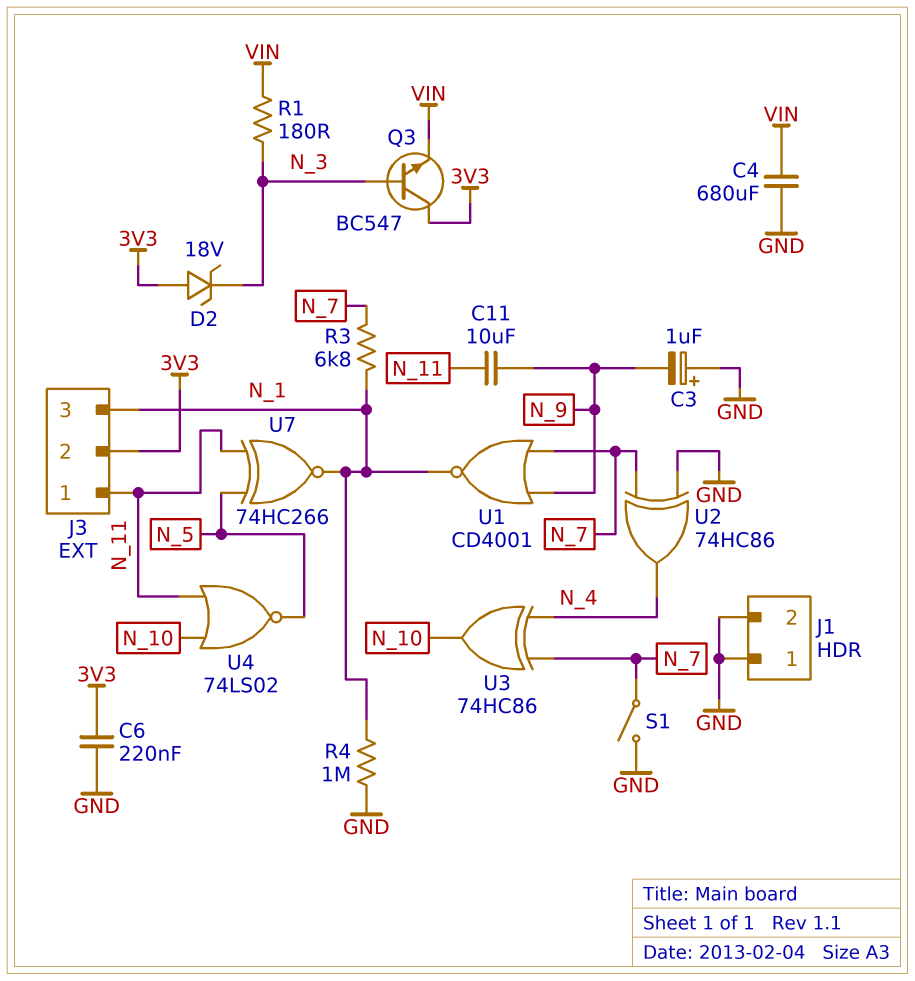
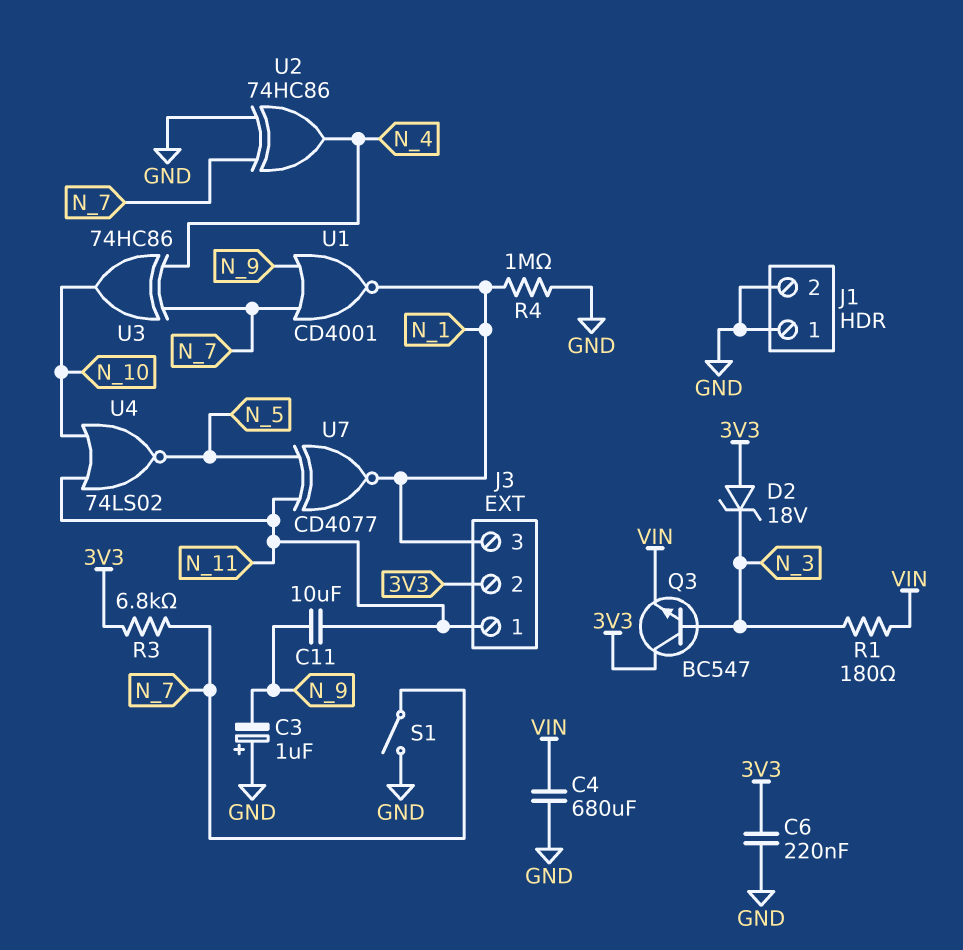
R3: 6.8k (N_1, N_7) -> 6.8k (3V3, N_7)
U7: XNOR 74HC266 (in N_5, in N_11, out N_1) -> XNOR CD4077 (in N_5, in N_11, out N_1)

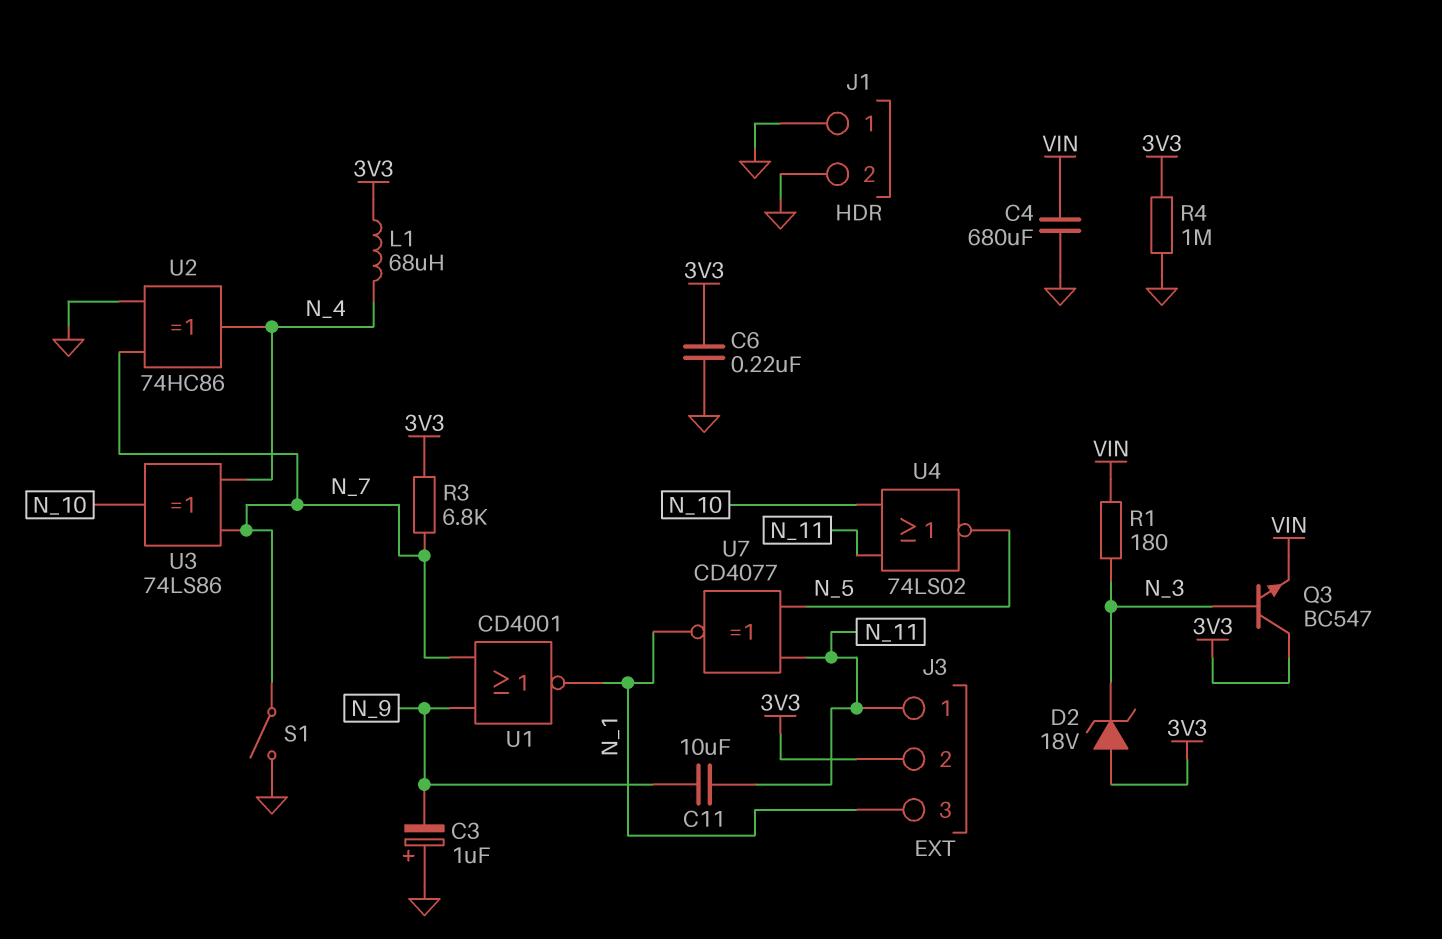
L1: none -> 68uH (3V3, N_4)
R4: 1M (GND, N_1) -> 1M (3V3, GND)
U3: XOR 74HC86 (in N_4, in N_7, out N_10) -> XOR 74LS86 (in N_4, in N_7, out N_10)

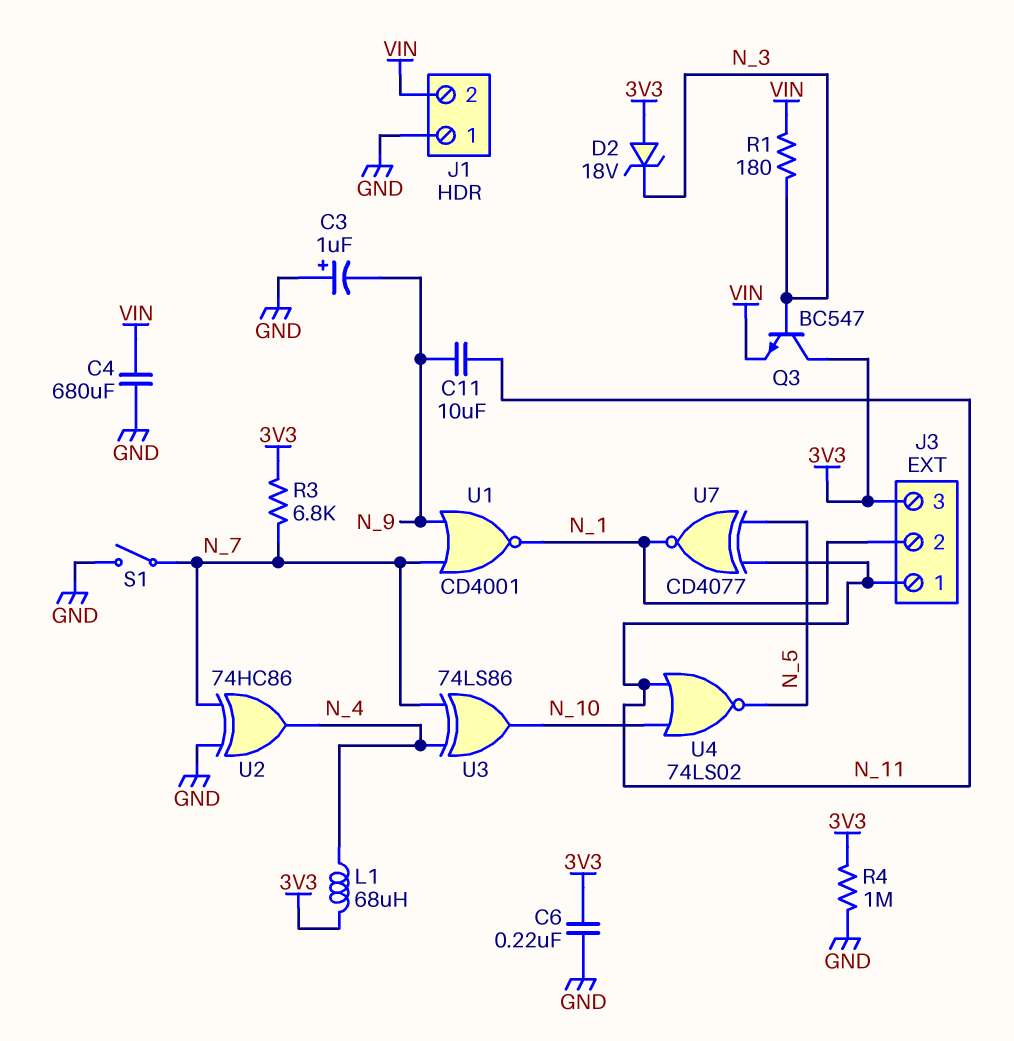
J1 pin 2: GND -> VIN
J3 pin 2: 3V3 -> N_1
J3 pin 3: N_1 -> 3V3

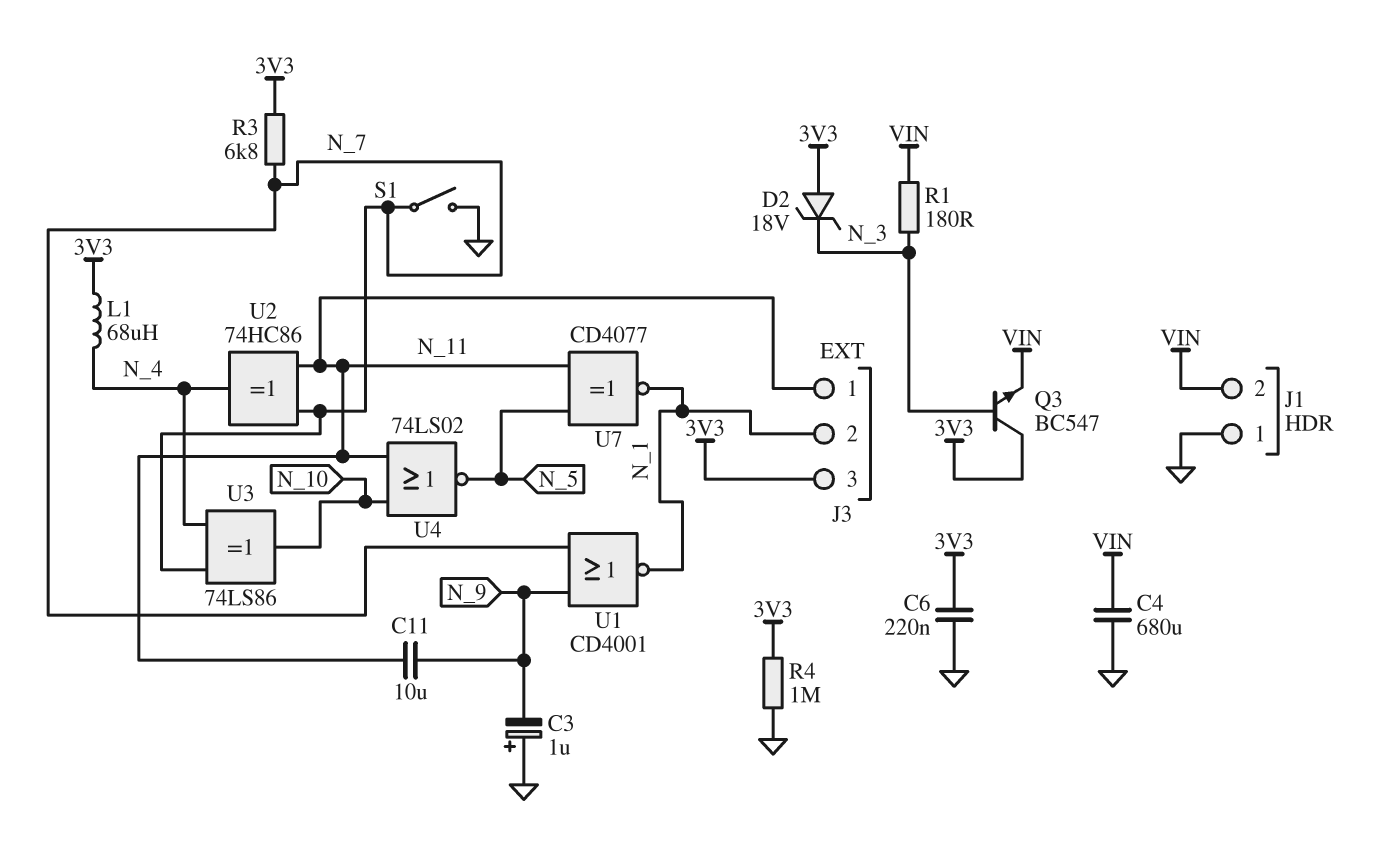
U2: XOR 74HC86 (in GND, in N_7, out N_4) -> XOR 74HC86 (in N_7, in N_11, out N_4)

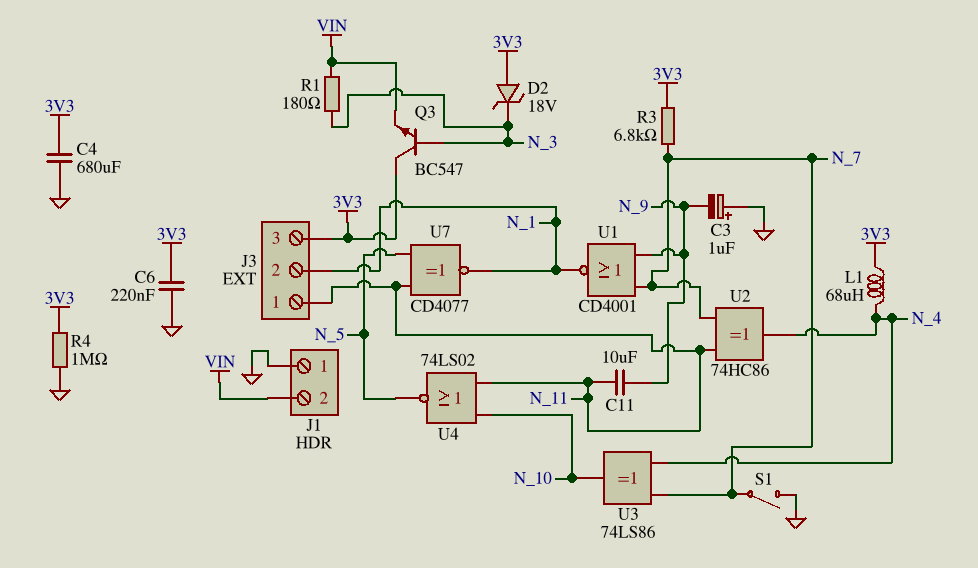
C4: 680uF (GND, VIN) -> 680uF (3V3, GND)

